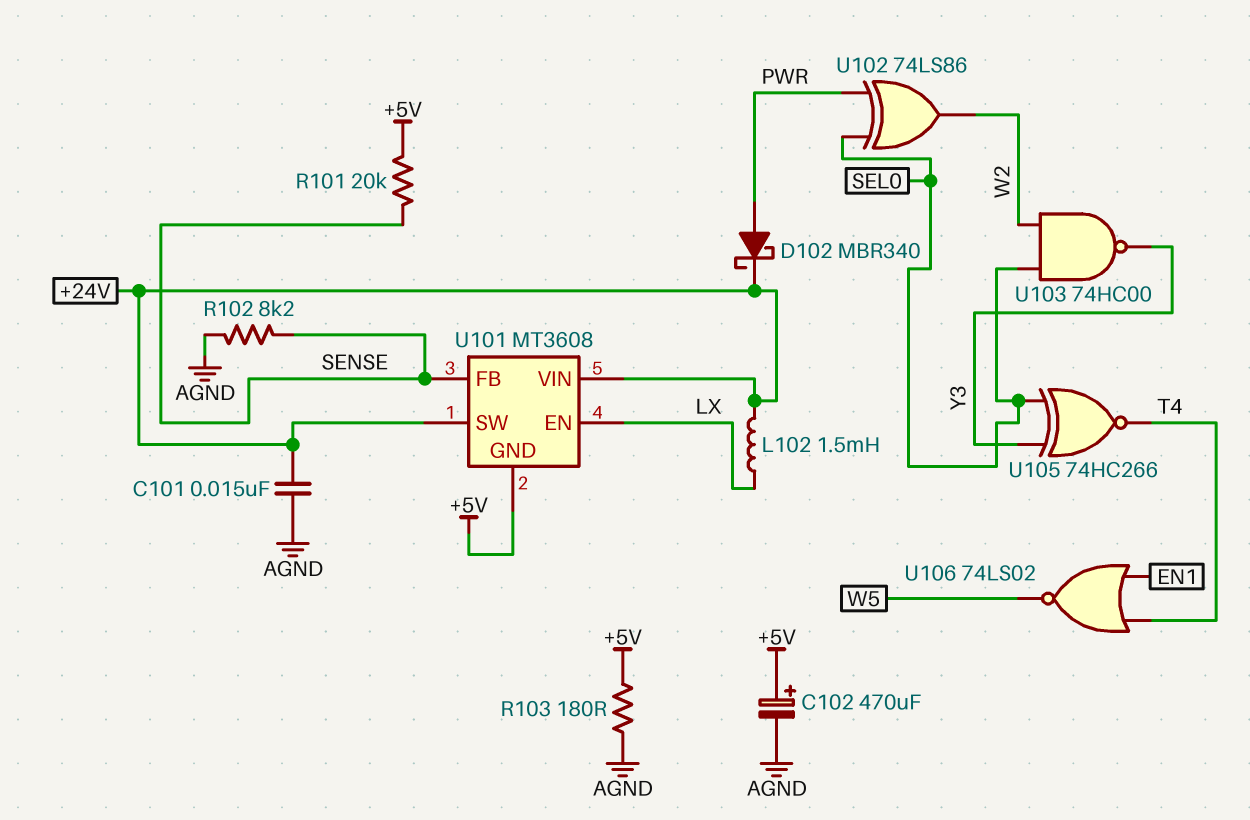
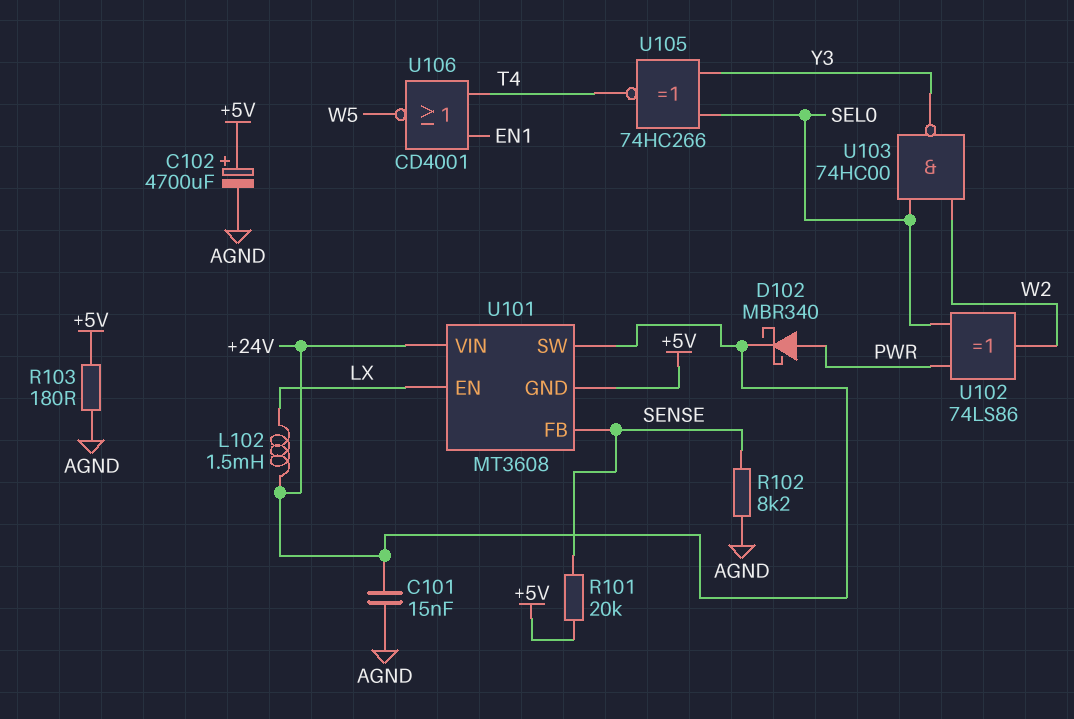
C102: 470uF (plus +5V, minus AGND) -> 4700uF (plus +5V, minus AGND)
U106: NOR 74LS02 (in EN1, in T4, out W5) -> NOR CD4001 (in EN1, in T4, out W5)

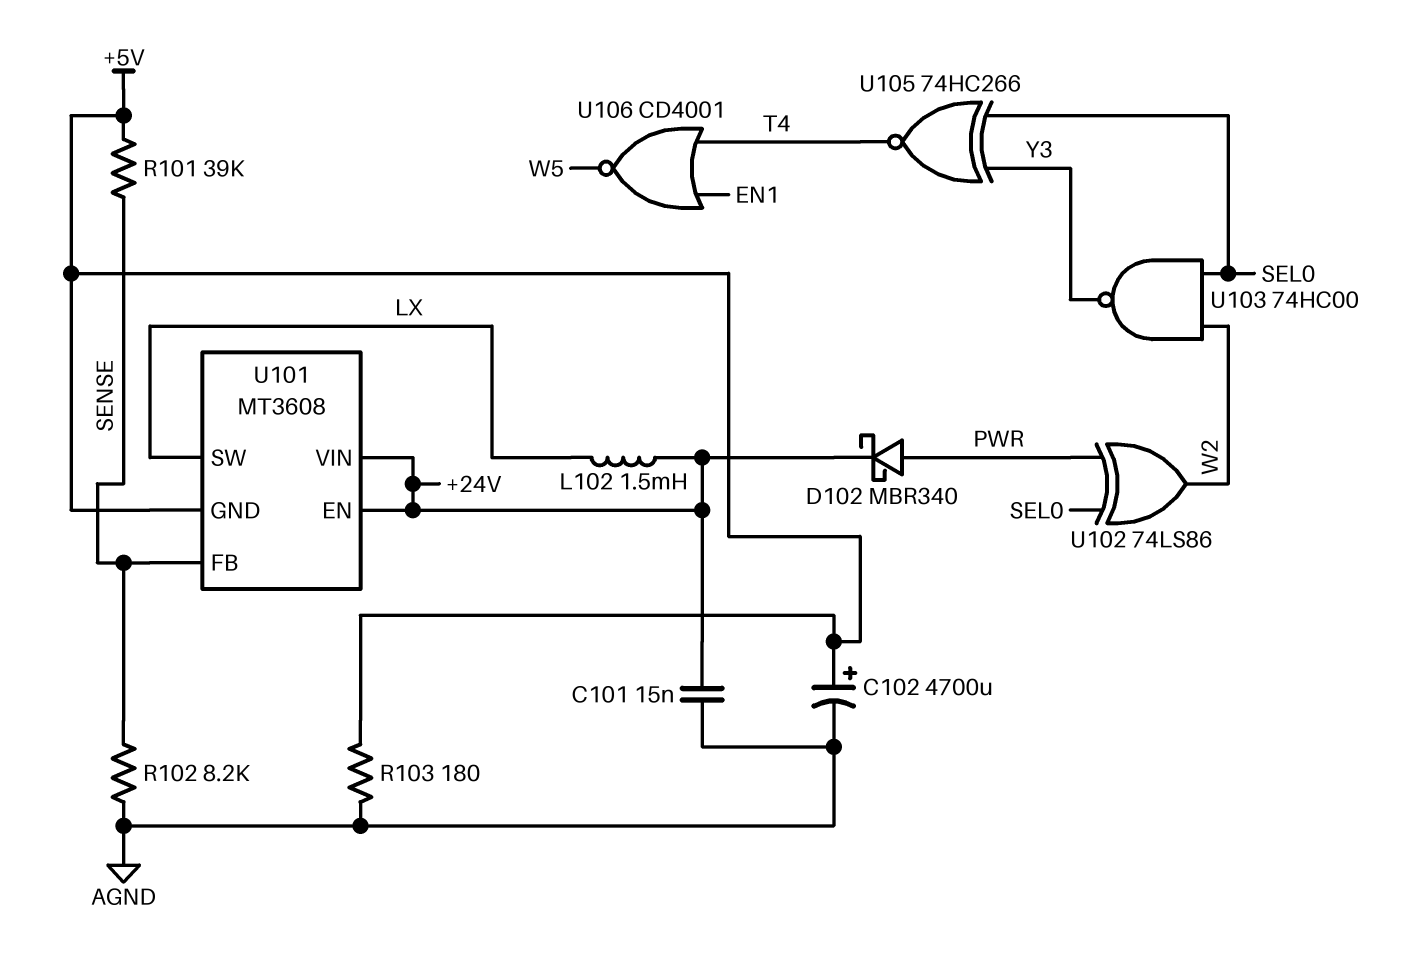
R101: 20k (+5V, SENSE) -> 39k (+5V, SENSE)
U101 pin EN: LX -> +24V
U101 pin SW: +24V -> LX

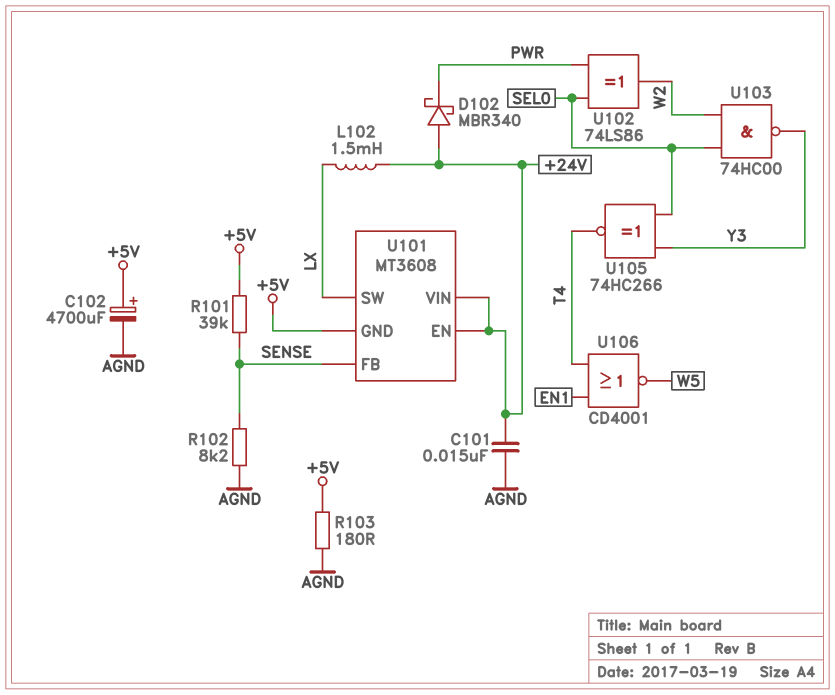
D102: schottky MBR340 (A PWR, K +24V) -> schottky MBR340 (A +24V, K PWR)

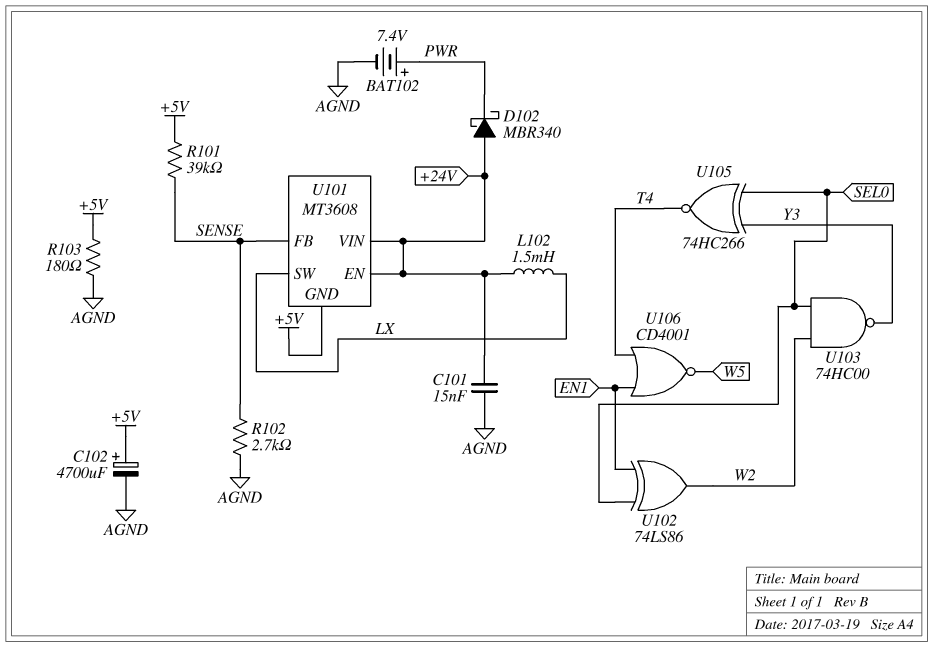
BAT102: none -> 7.4V (plus PWR, minus AGND)
R102: 8.2k (AGND, SENSE) -> 2.7k (AGND, SENSE)
U102: XOR 74LS86 (in PWR, in SEL0, out W2) -> XOR 74LS86 (in EN1, in SEL0, out W2)

